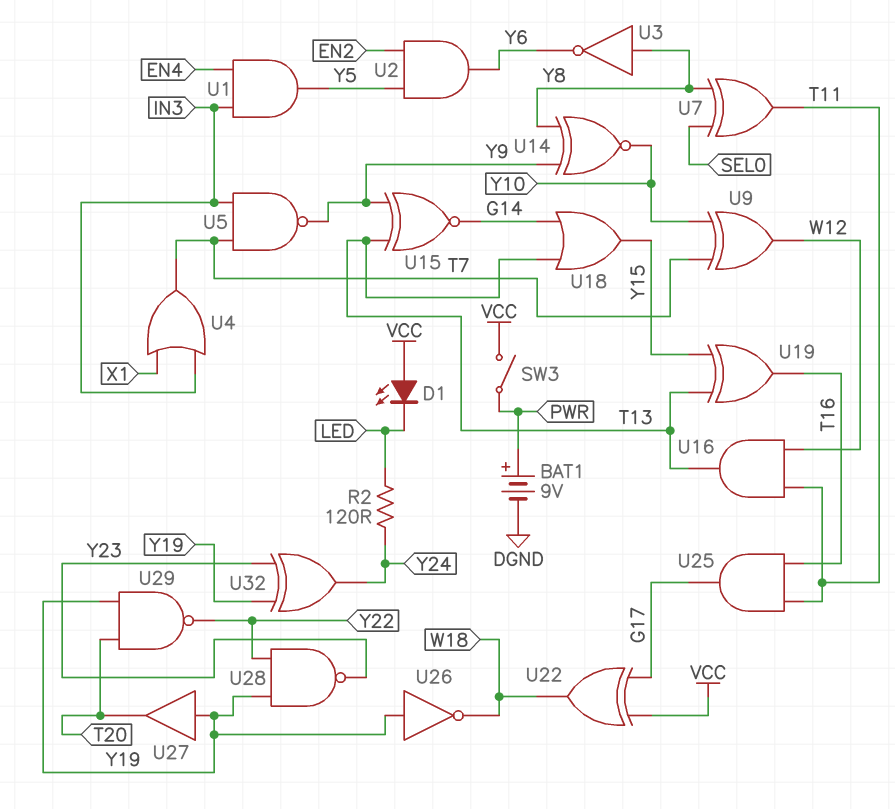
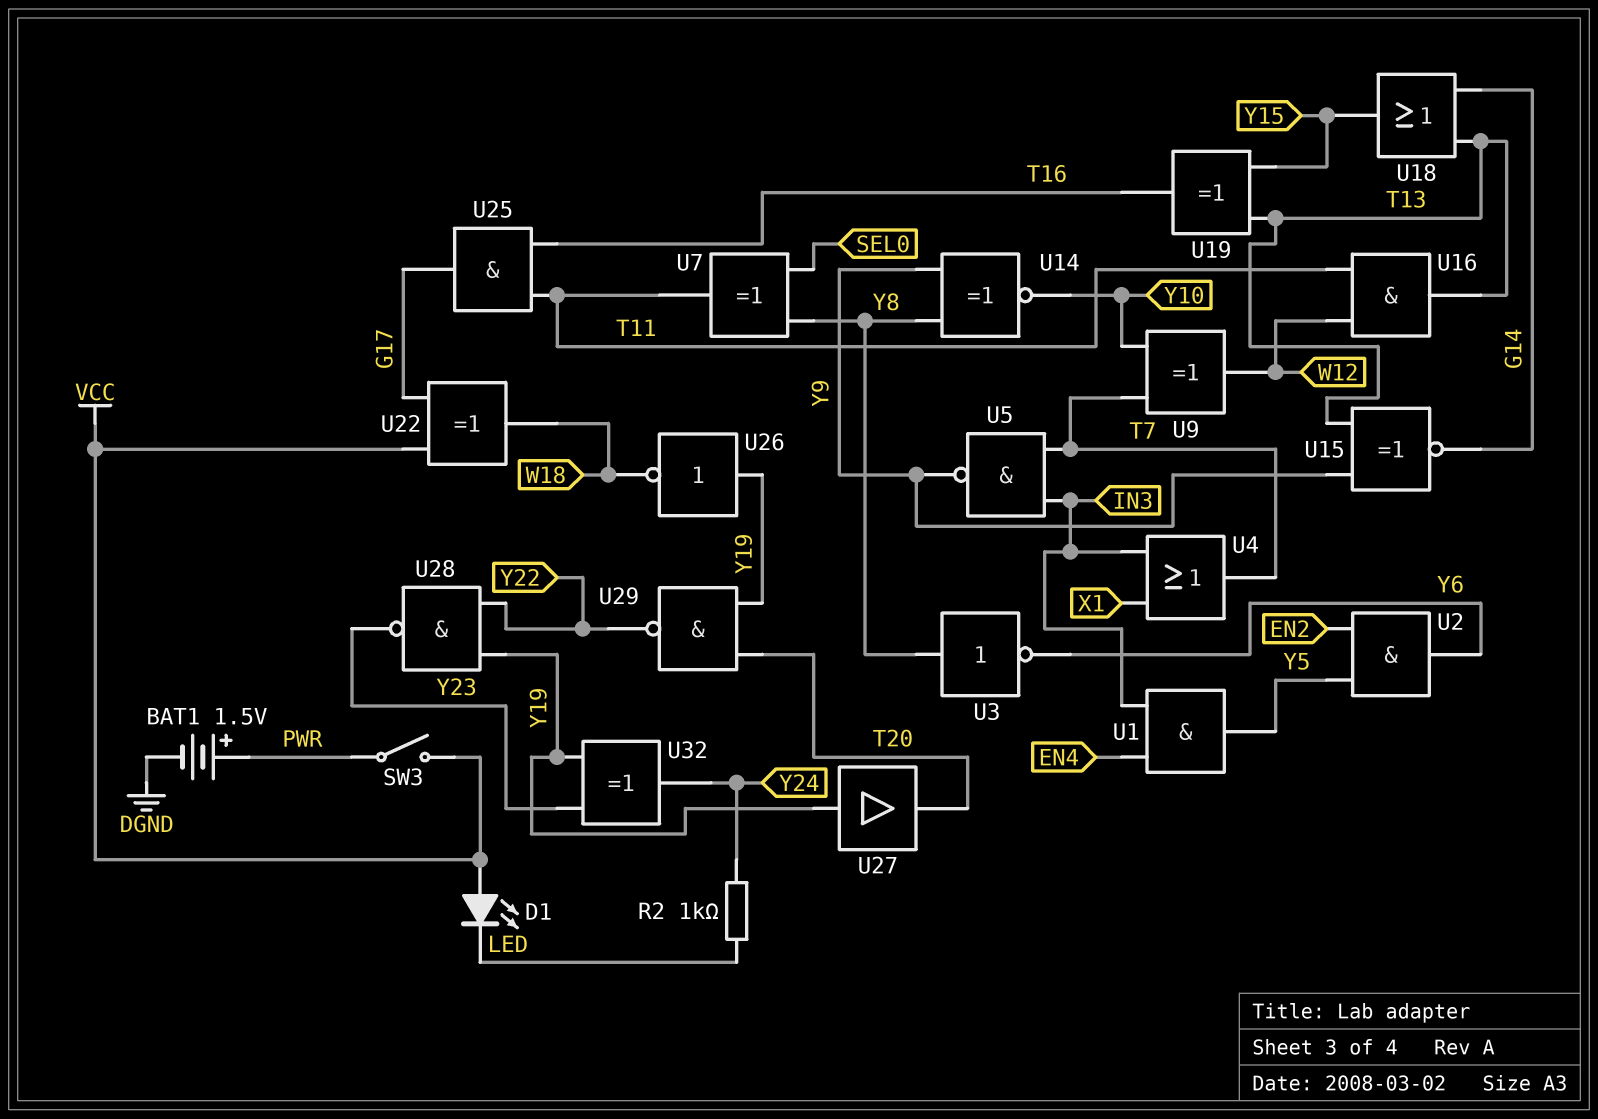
BAT1: 9V (plus PWR, minus DGND) -> 1.5V (plus PWR, minus DGND)
R2: 120 (LED, Y24) -> 1k (LED, Y24)

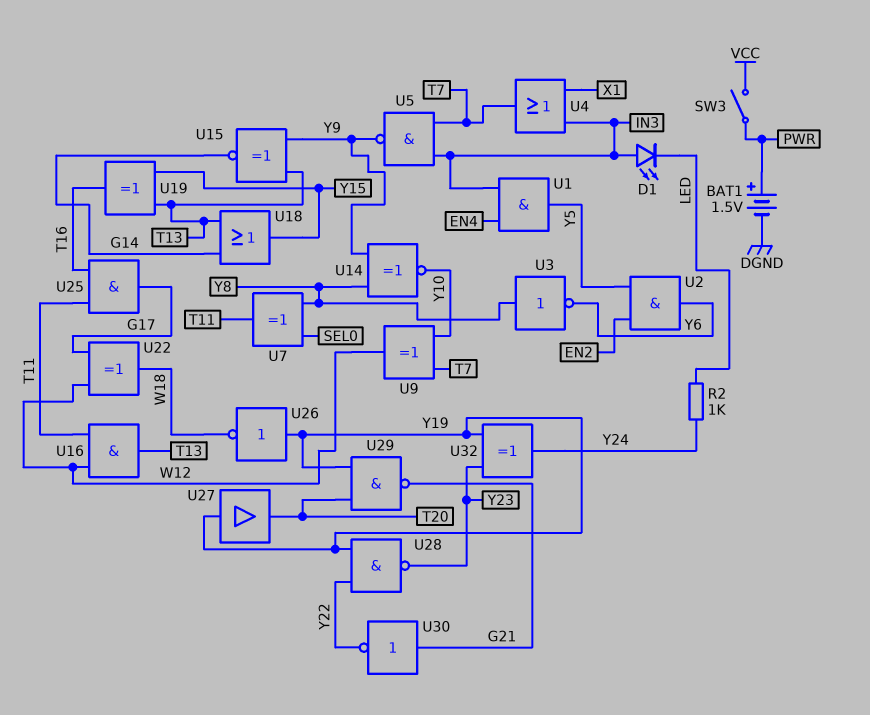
D1: LED (A VCC, K LED) -> LED (A IN3, K LED)
U22: XOR (in G17, in VCC, out W18) -> XOR (in G17, in W12, out W18)
U29: NAND (in T20, in Y19, out Y22) -> NAND (in T20, in Y19, out G21)
U30: none -> NOT (in G21, out Y22)

